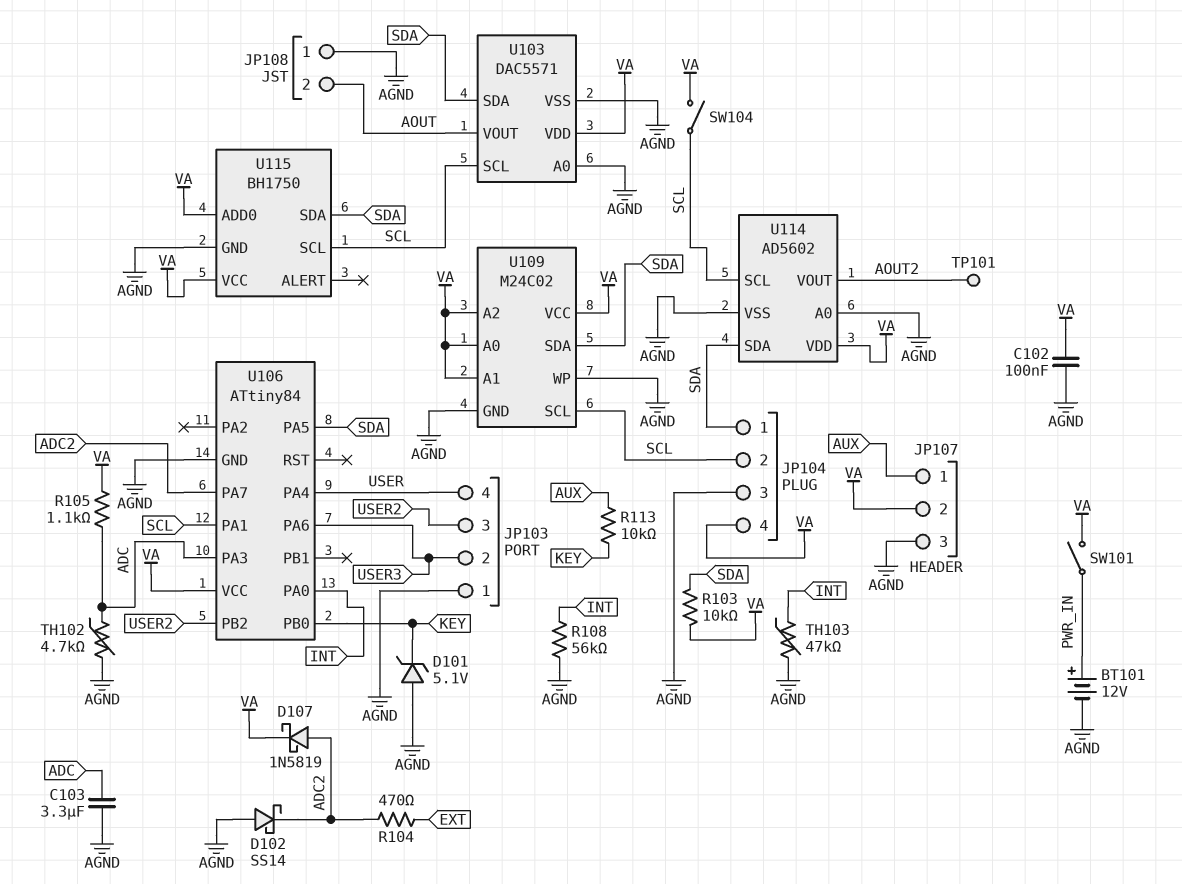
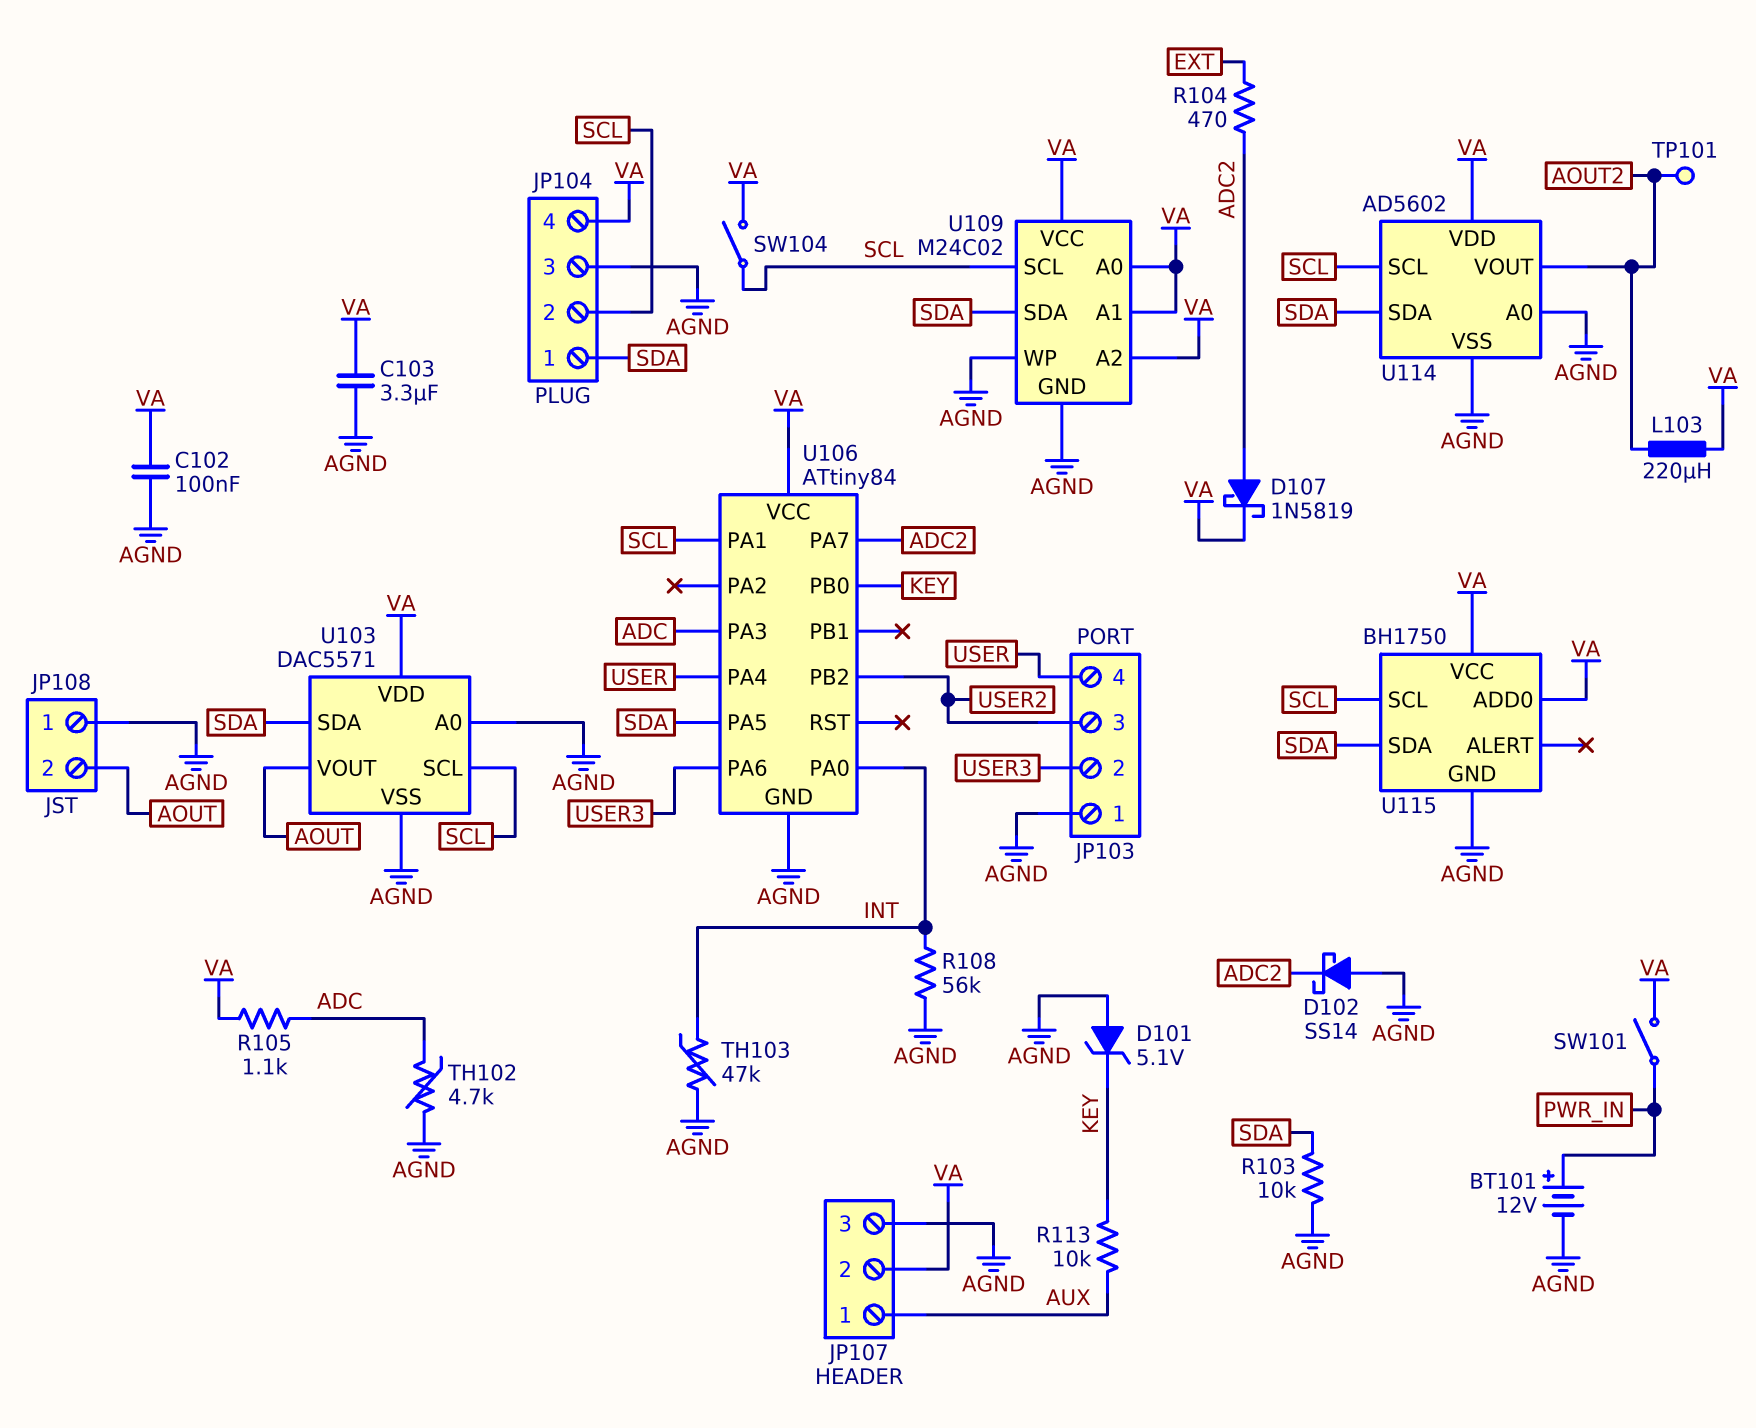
C103: 3.3uF (ADC, AGND) -> 3.3uF (AGND, VA)
L103: none -> 220uH (AOUT2, VA)
R103: 10k (SDA, VA) -> 10k (AGND, SDA)

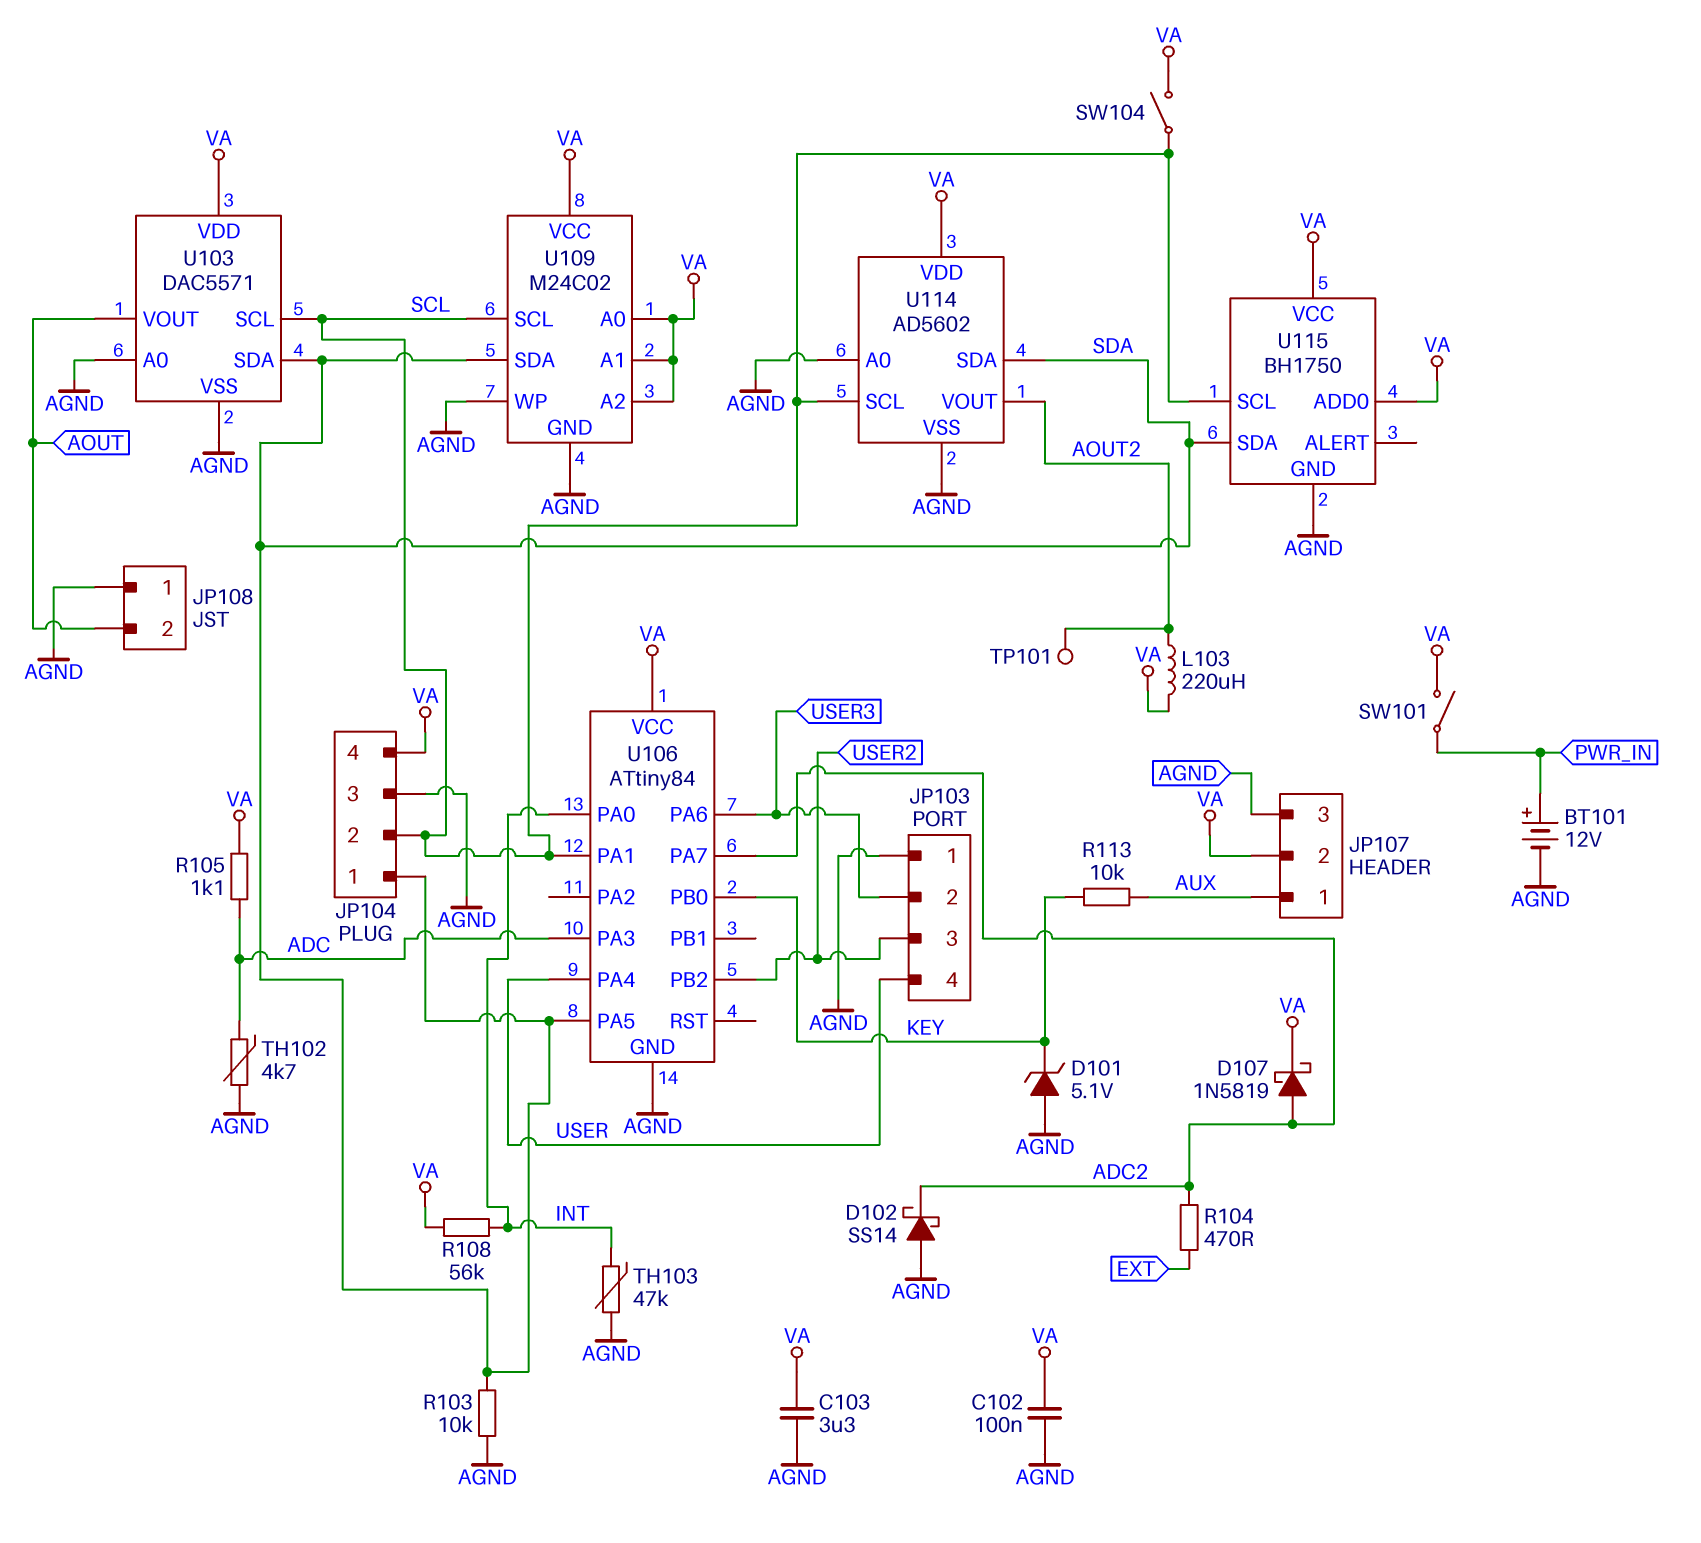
R108: 56k (AGND, INT) -> 56k (INT, VA)

